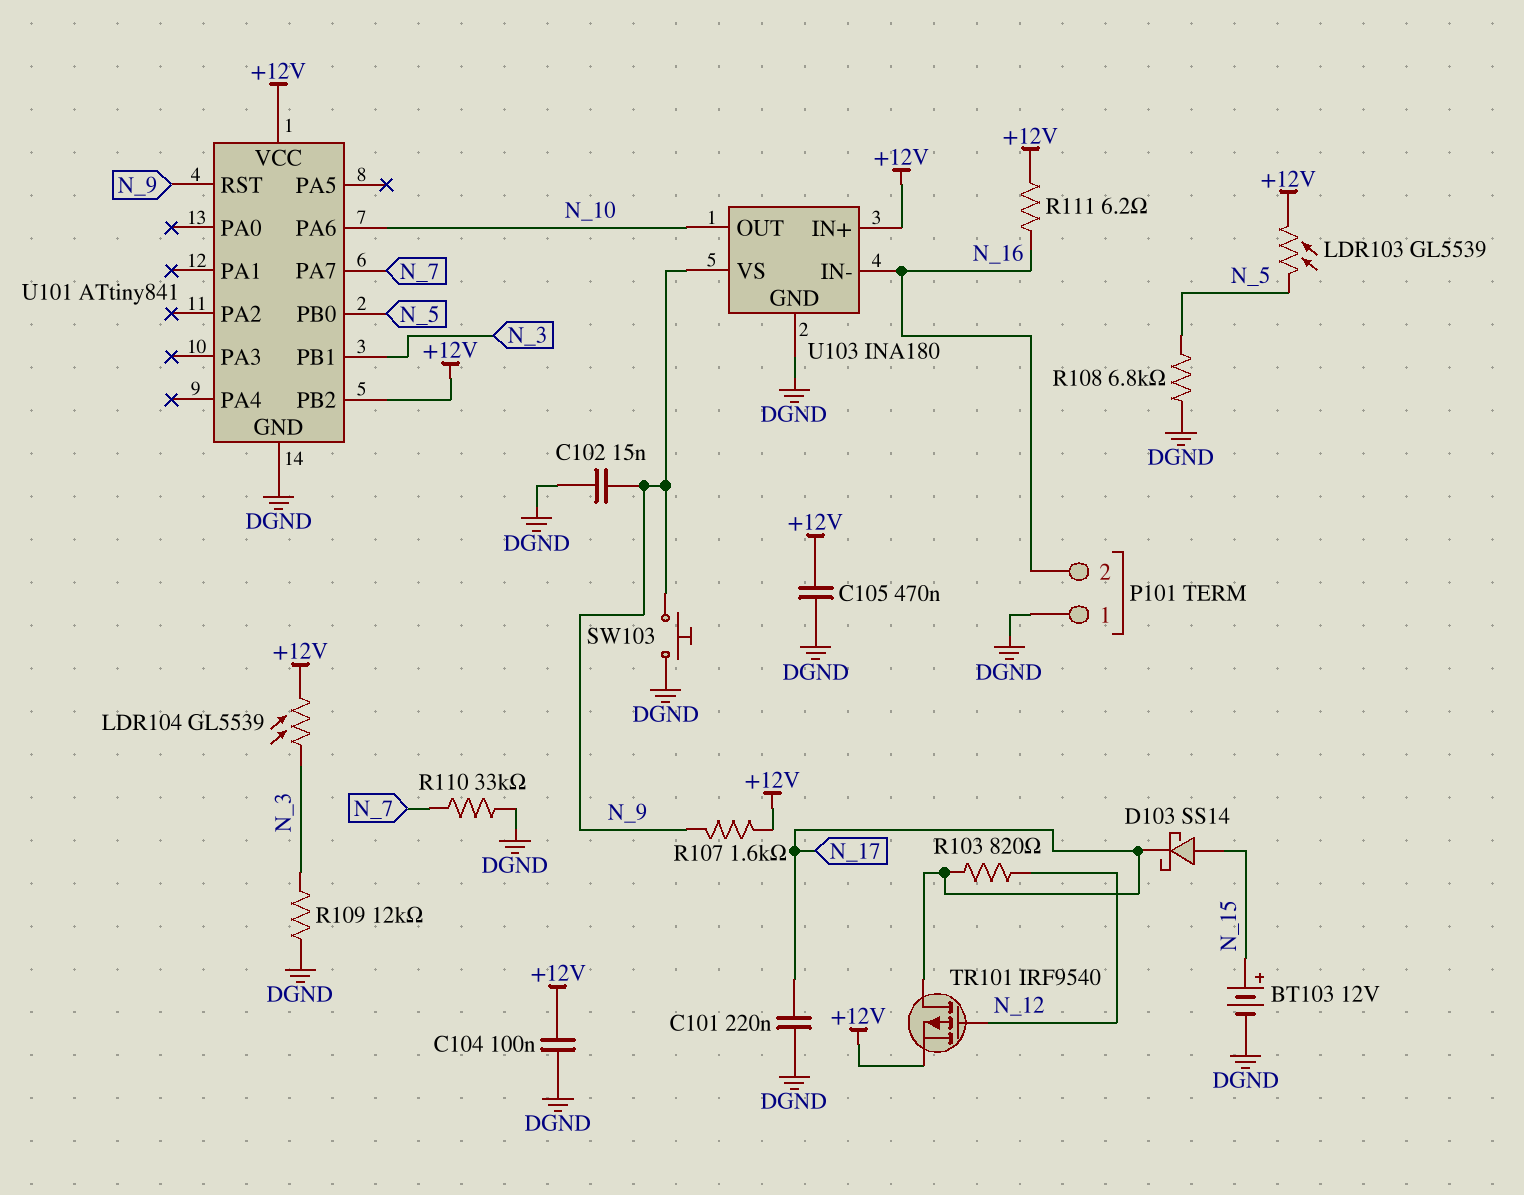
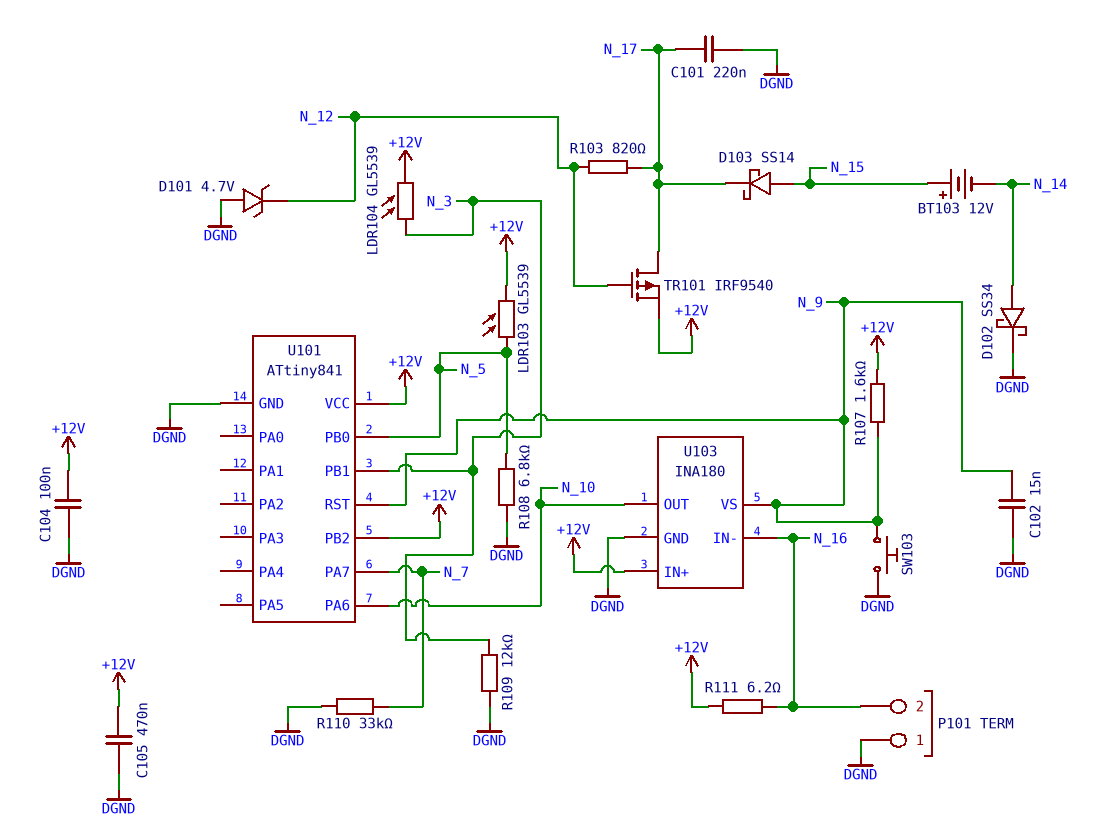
BT103: 12V (plus N_15, minus DGND) -> 12V (plus N_15, minus N_14)
D101: none -> zener 4.7V (A DGND, K N_12)
D102: none -> schottky SS34 (A N_14, K DGND)

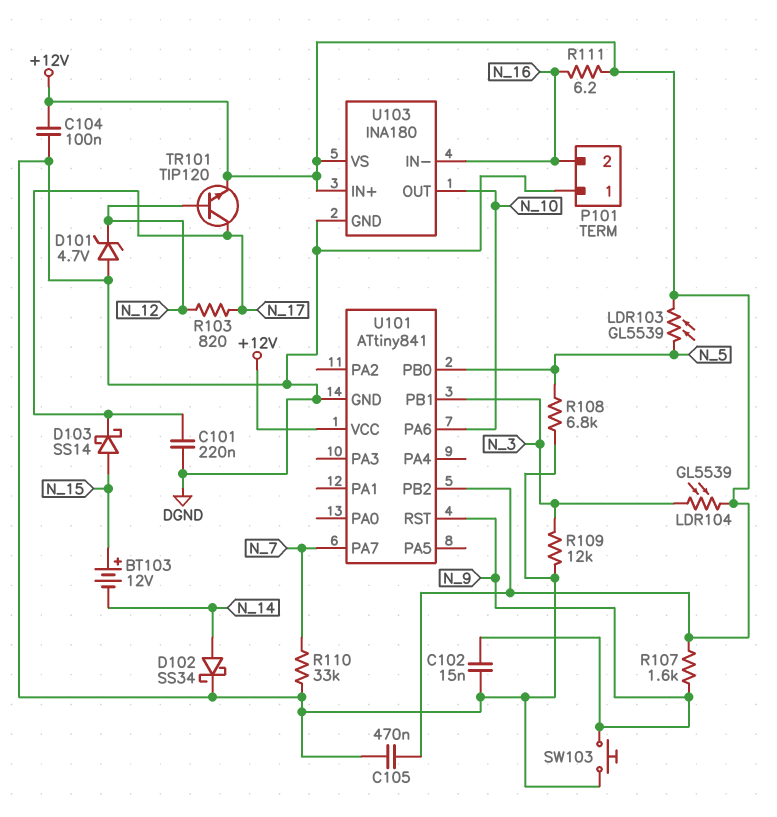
TR101: PMOS IRF9540 (G N_12, D N_17, S +12V) -> NPN TIP120 (B N_12, C N_17, E +12V)
U103 pin VS: N_9 -> +12V

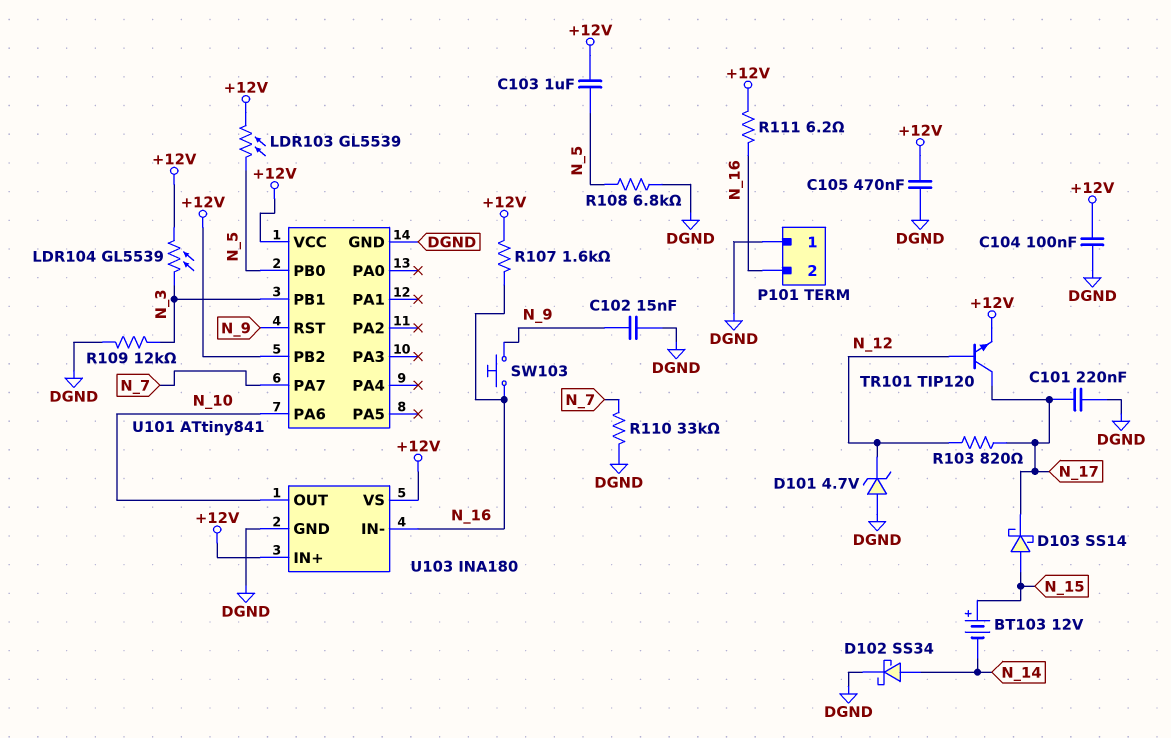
C103: none -> 1uF (+12V, N_5)
R107: 1.6k (+12V, N_9) -> 1.6k (+12V, N_16)
SW103: button (DGND, N_9) -> button (N_9, N_16)

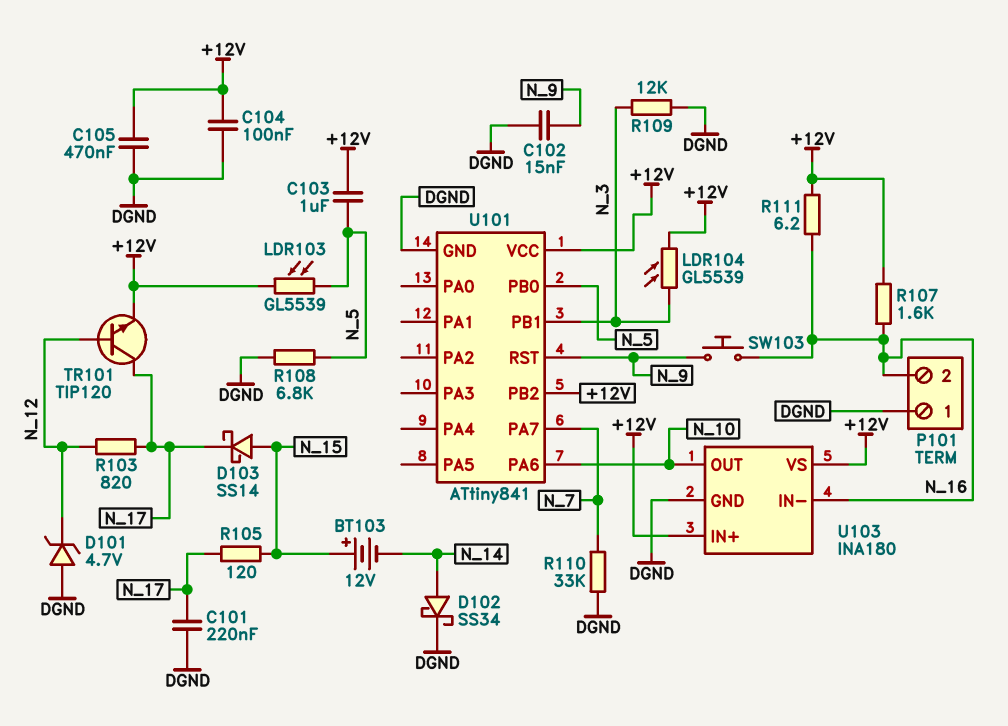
R105: none -> 120 (N_15, N_17)

